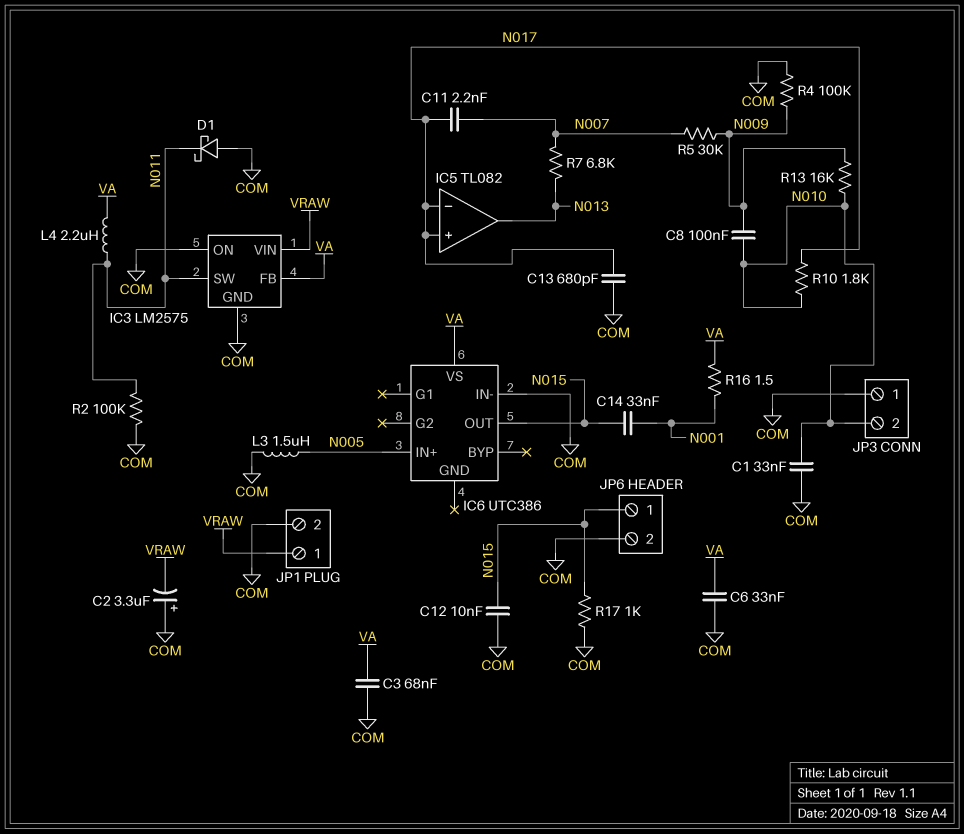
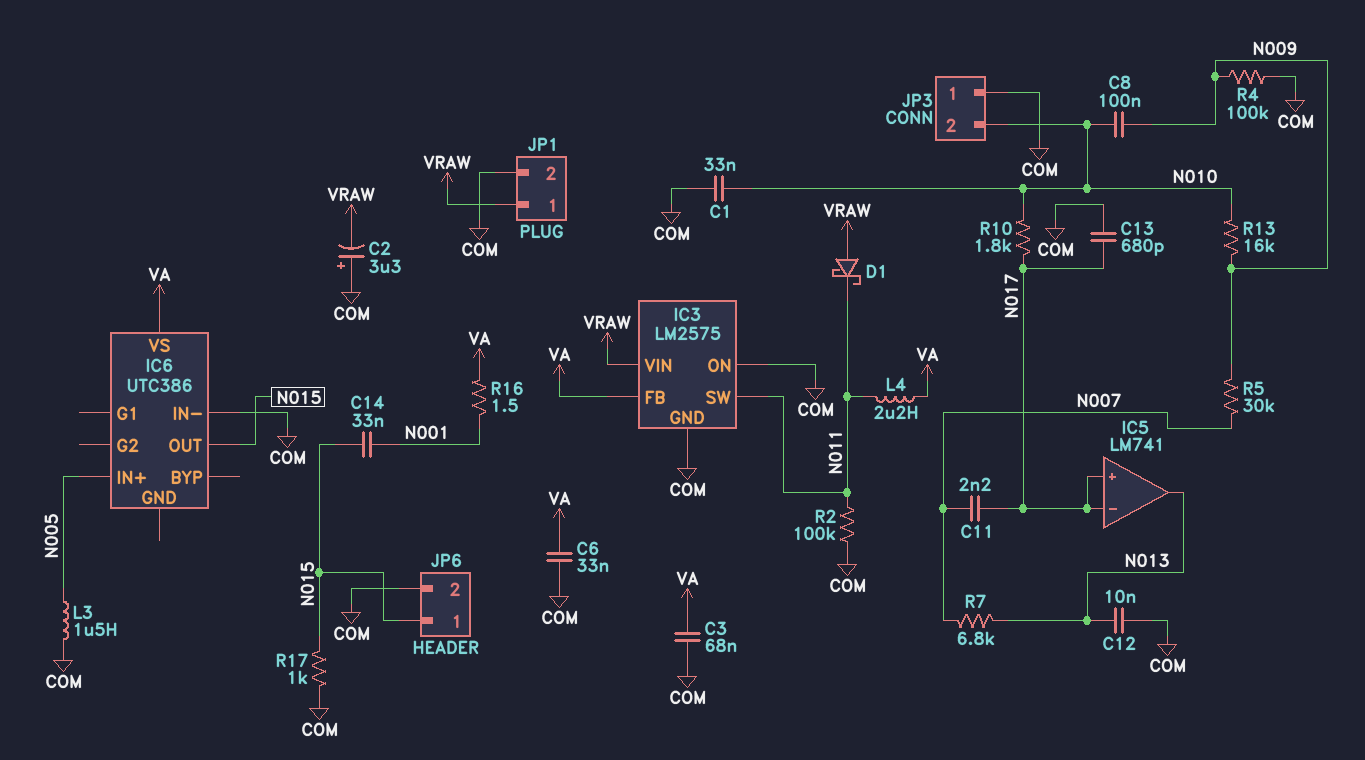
C12: 10nF (COM, N015) -> 10nF (COM, N013)
D1: schottky (A COM, K N011) -> schottky (A VRAW, K N011)
IC5: TL082 -> LM741

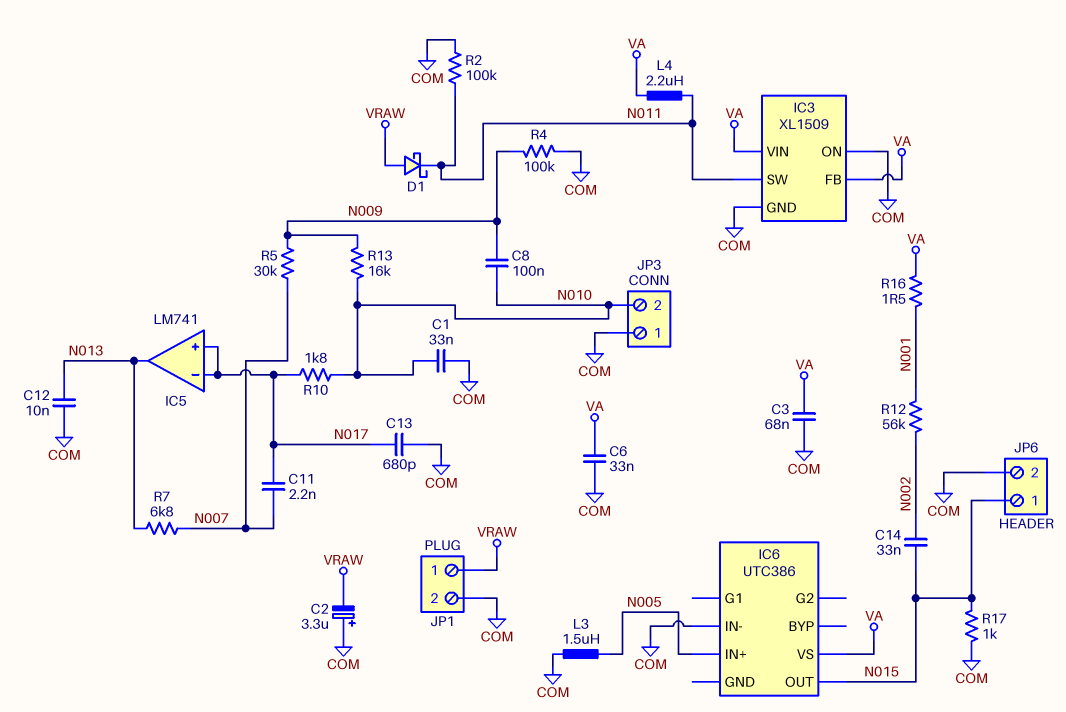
C14: 33nF (N001, N015) -> 33nF (N002, N015)
IC3: LM2575 -> XL1509
IC3 pin VIN: VRAW -> VA
R12: none -> 56k (N001, N002)

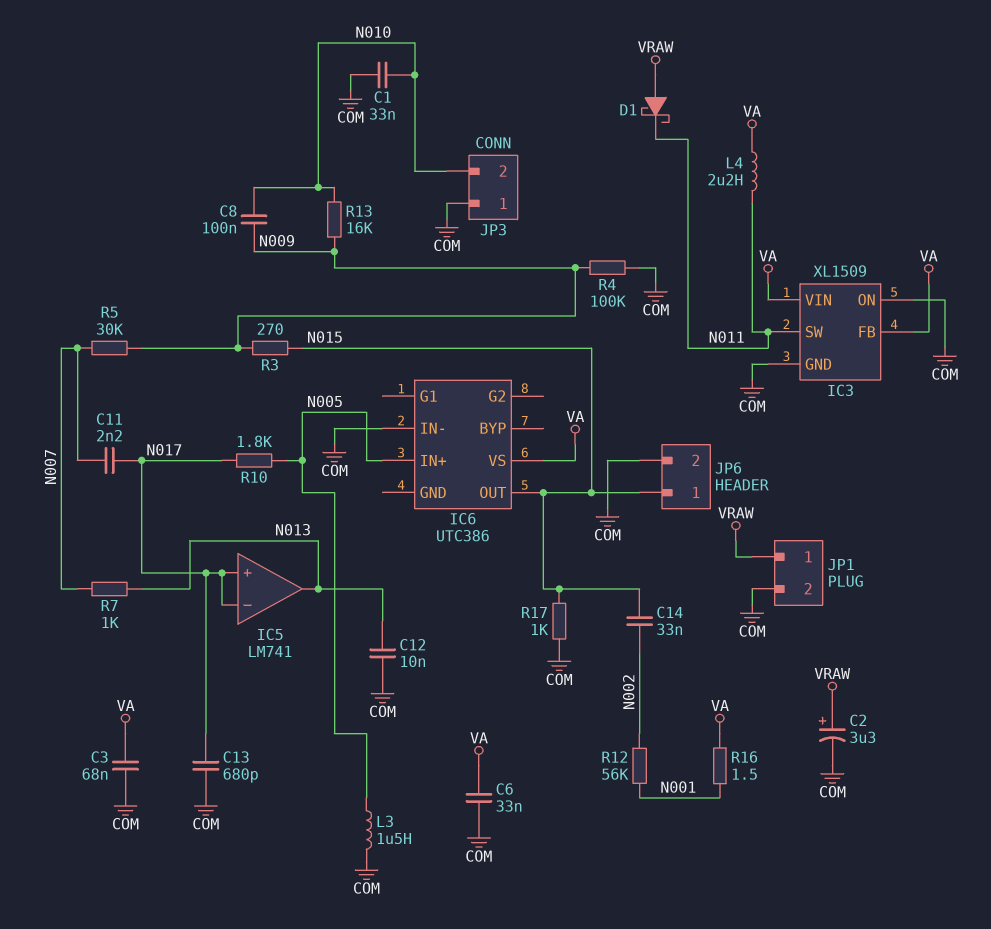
C2: 3.3uF (plus COM, minus VRAW) -> 3.3uF (plus VRAW, minus COM)
R2: 100k (COM, N011) -> none
R3: none -> 270 (N009, N015)
R7: 6.8k (N007, N013) -> 1k (N007, N013)
R10: 1.8k (N010, N017) -> 1.8k (N005, N017)

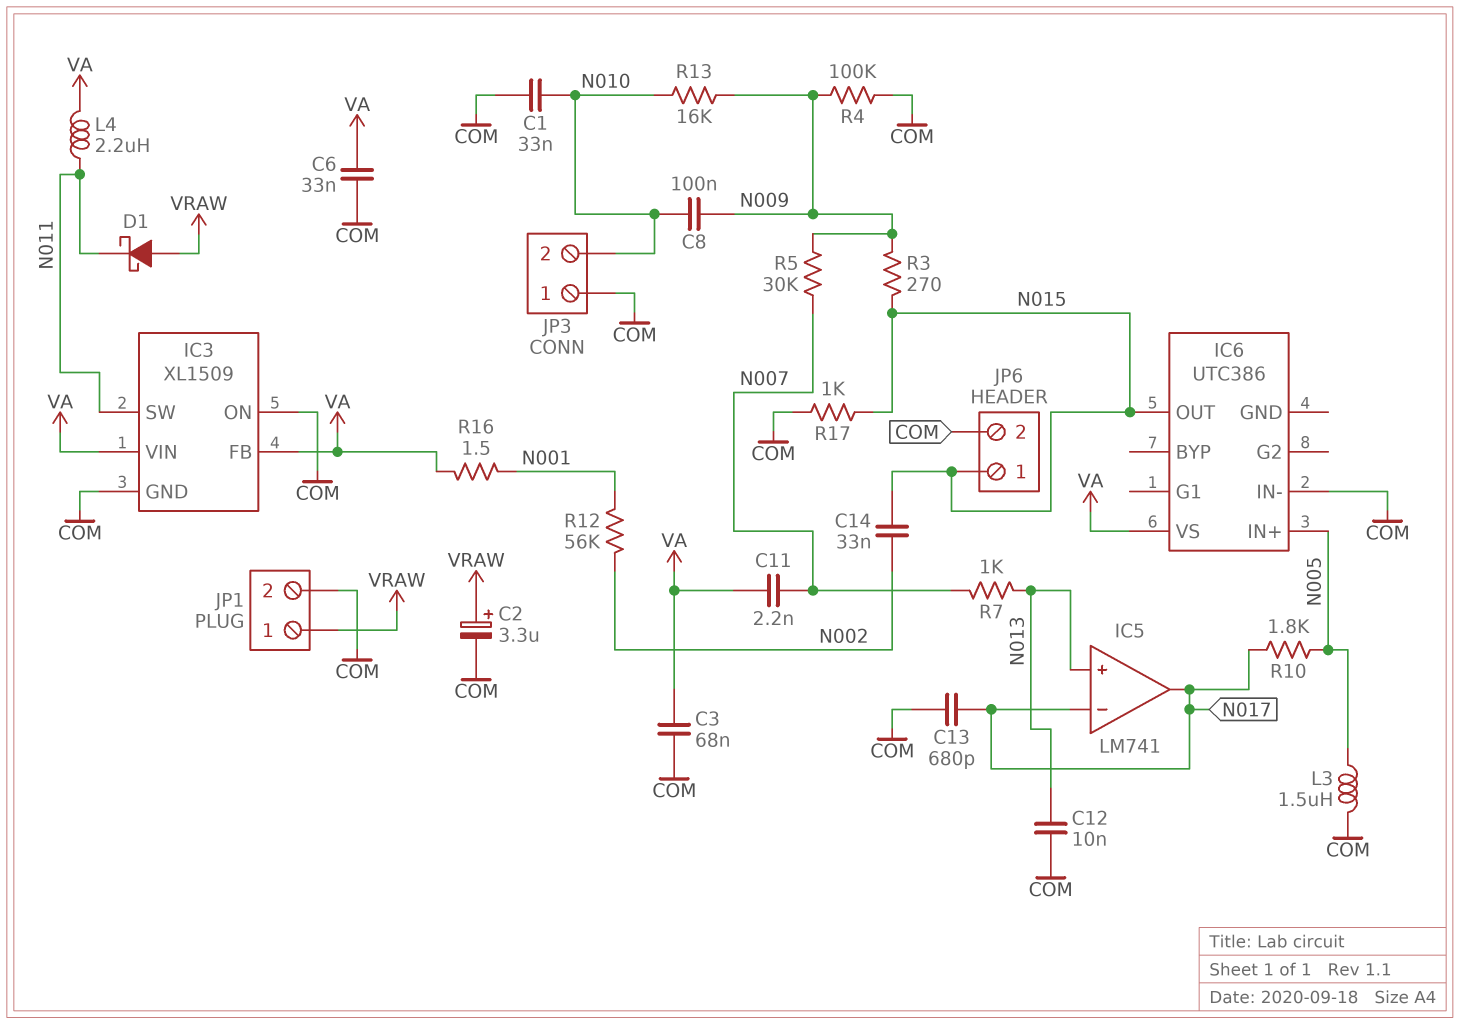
C11: 2.2nF (N007, N017) -> 2.2nF (N007, VA)
IC5 pin in+: N017 -> N013
IC5 pin out: N013 -> N017

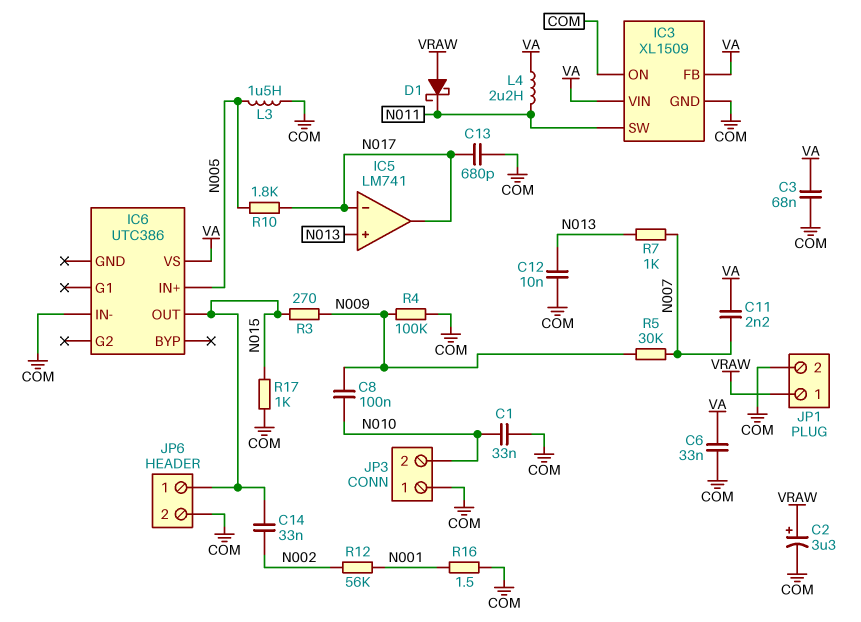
R13: 16k (N009, N010) -> none
R16: 1.5 (N001, VA) -> 1.5 (COM, N001)

